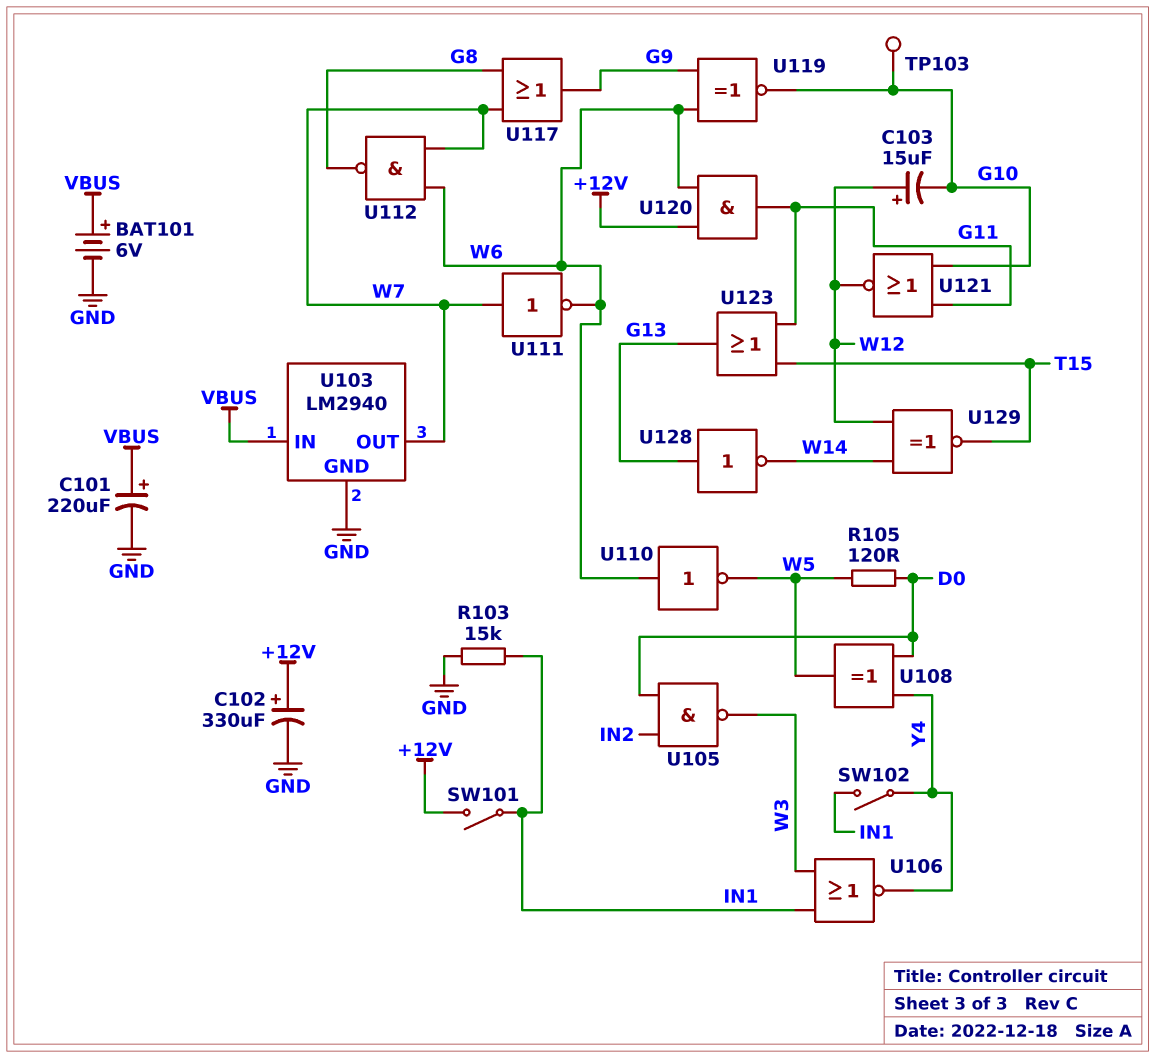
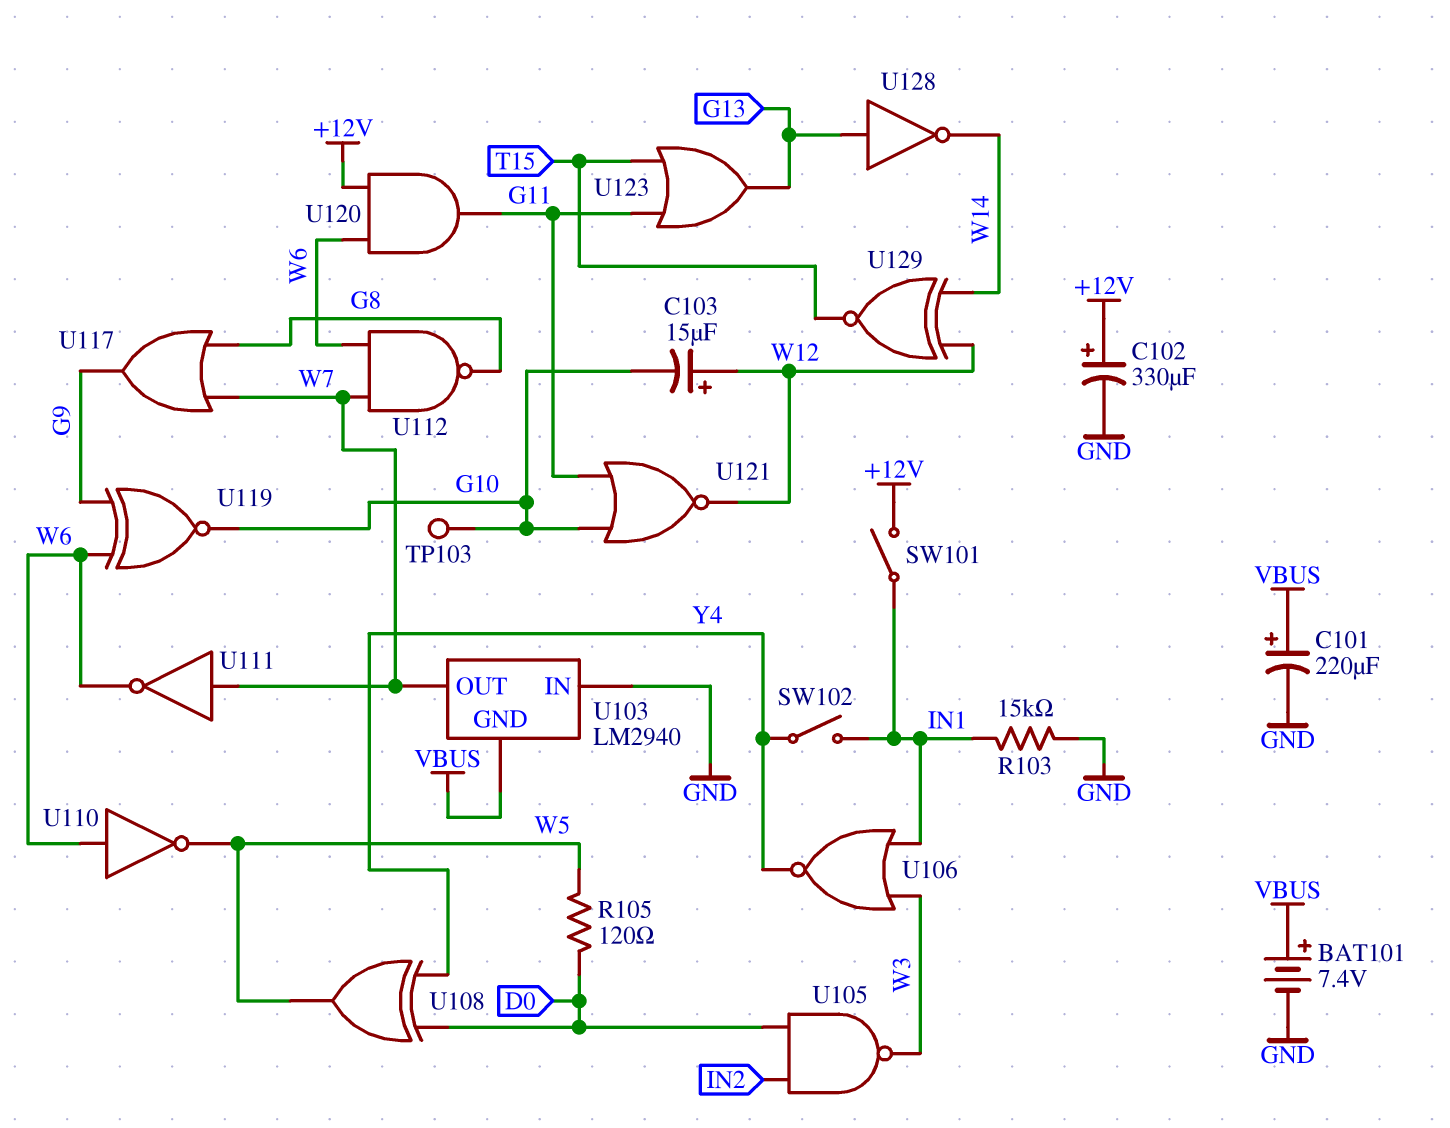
BAT101: 6V (plus VBUS, minus GND) -> 7.4V (plus VBUS, minus GND)
U103 pin GND: GND -> VBUS
U103 pin IN: VBUS -> GND

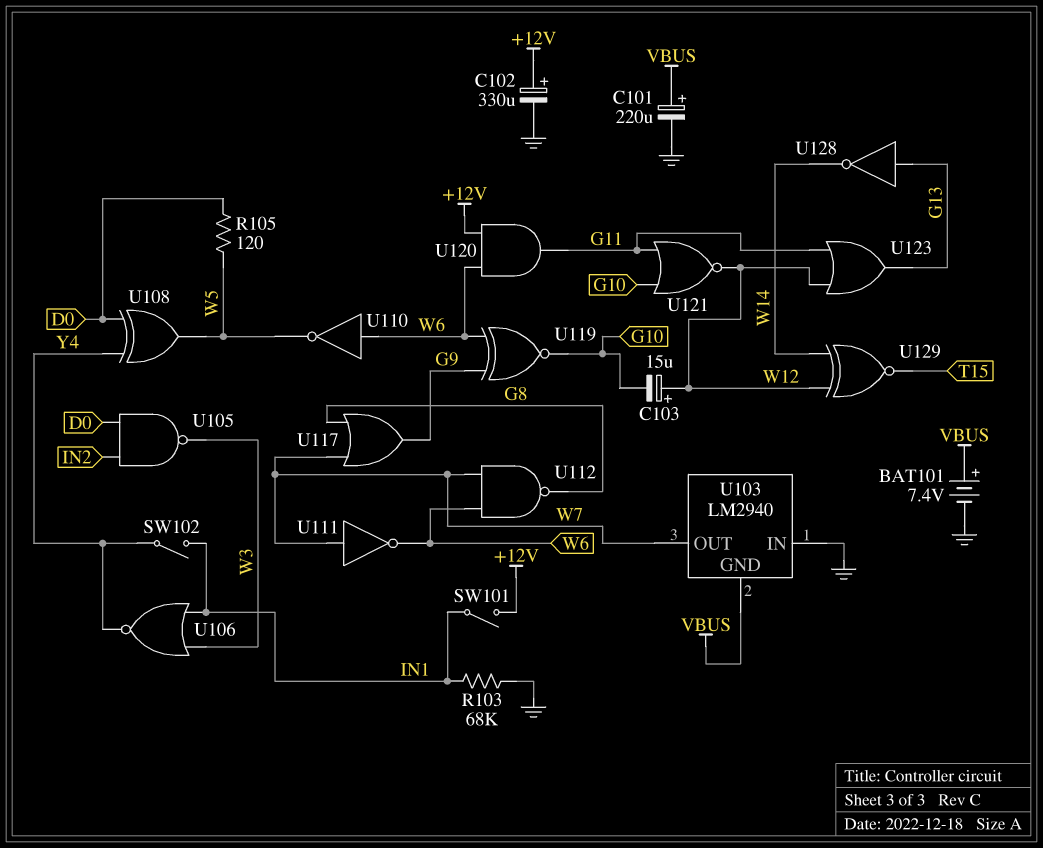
R103: 15k (GND, IN1) -> 68k (GND, IN1)
TP103: test point (G10) -> none
U123: OR (in G11, in T15, out G13) -> OR (in G11, in W12, out G13)

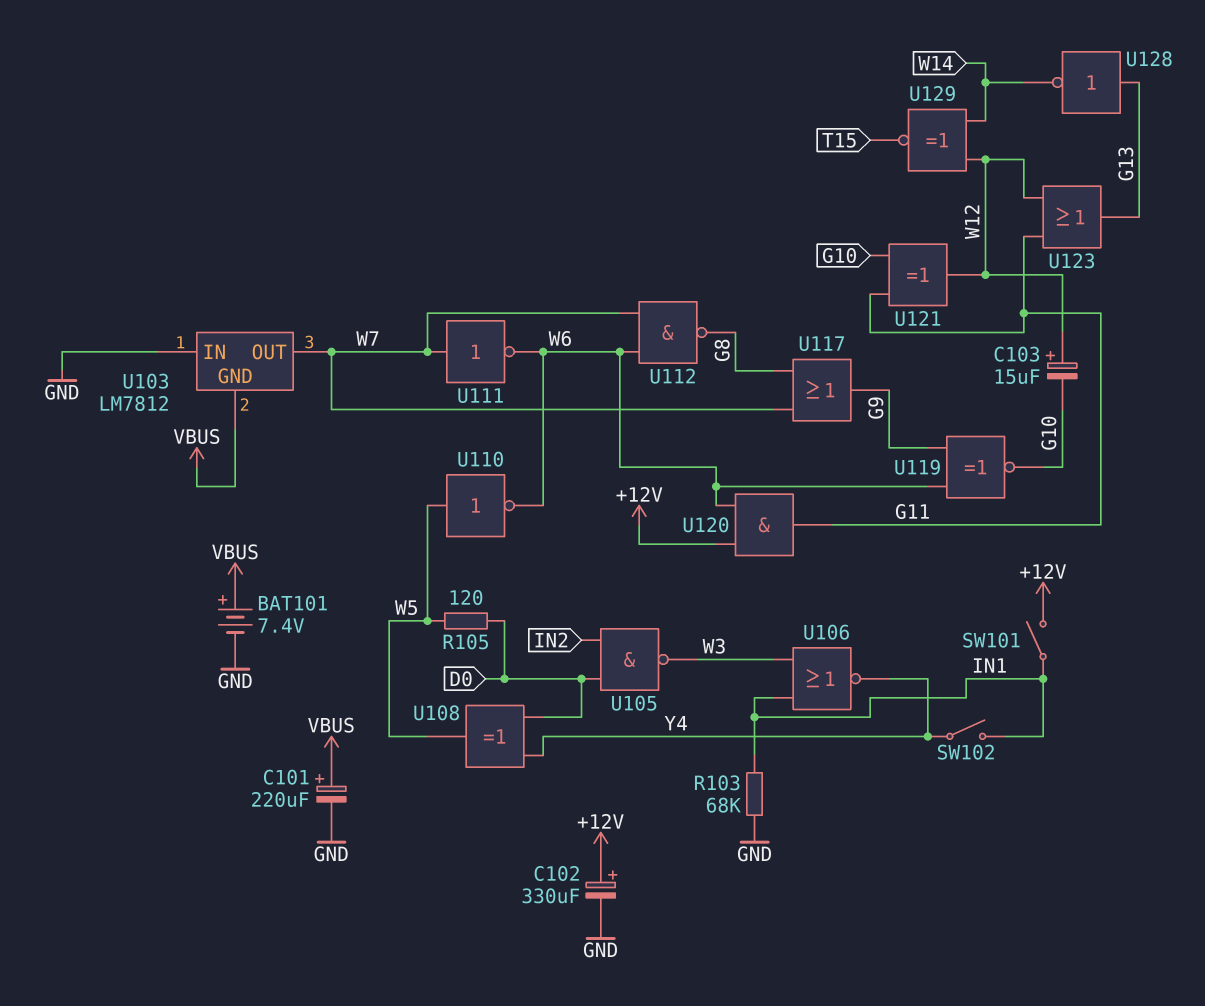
U103: LM2940 -> LM7812
U110: NOT (in W6, out W5) -> NOT (in W5, out W6)
U121: NOR (in G10, in G11, out W12) -> XOR (in G10, in G11, out W12)

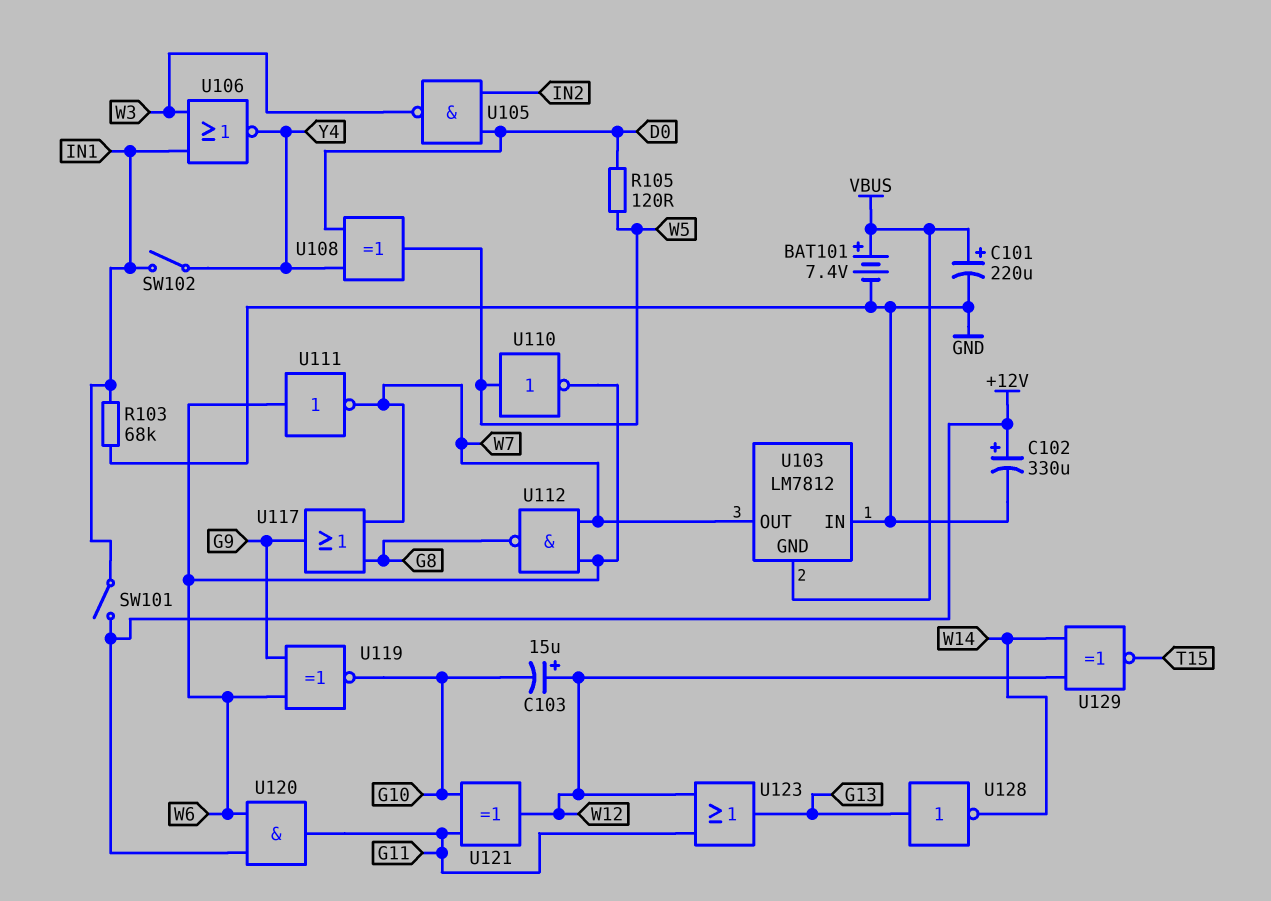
U111: NOT (in W7, out W6) -> NOT (in W6, out W7)

